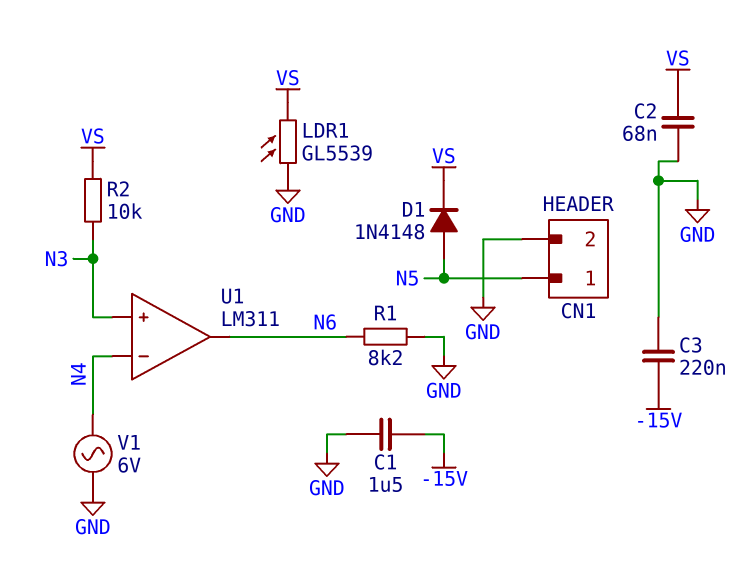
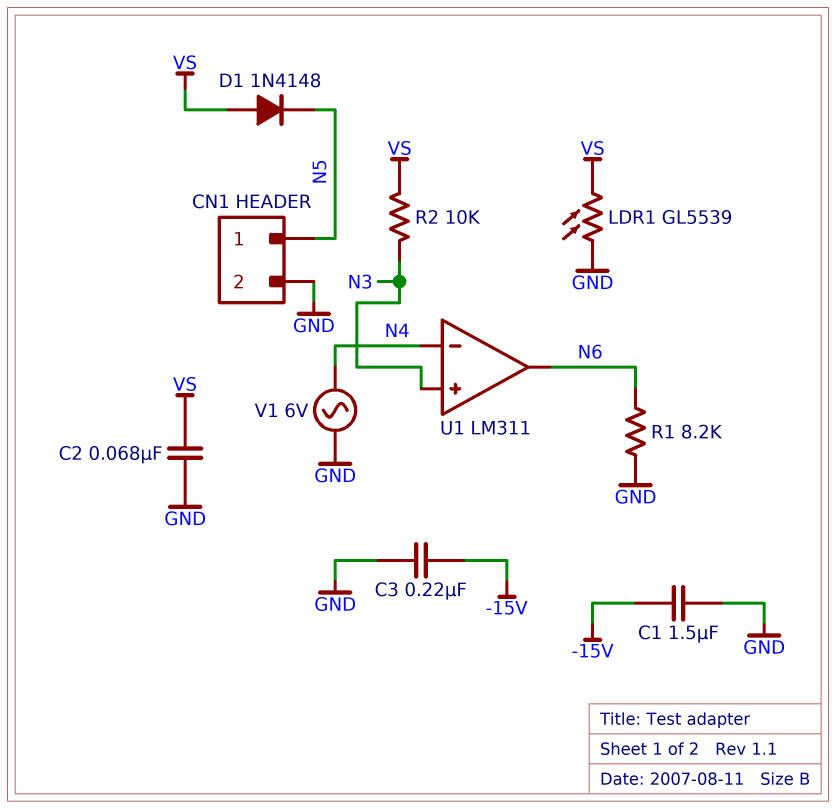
D1: diode 1N4148 (A N5, K VS) -> diode 1N4148 (A VS, K N5)

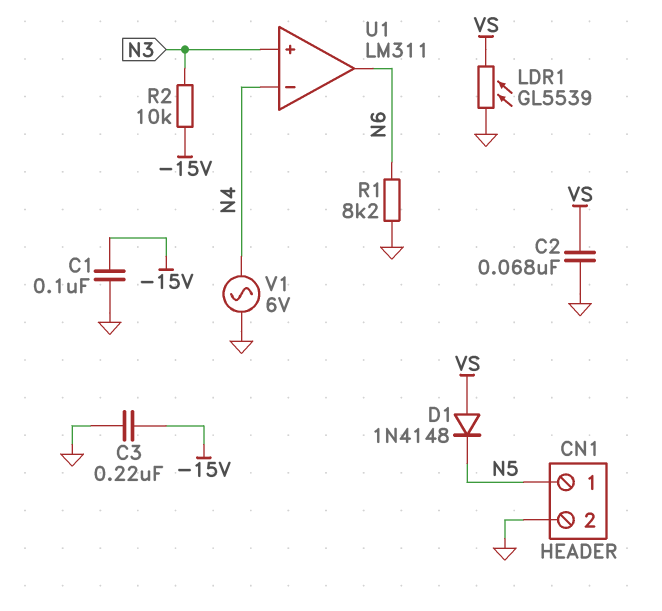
C1: 1.5uF (-15V, GND) -> 100nF (-15V, GND)
R2: 10k (N3, VS) -> 10k (-15V, N3)

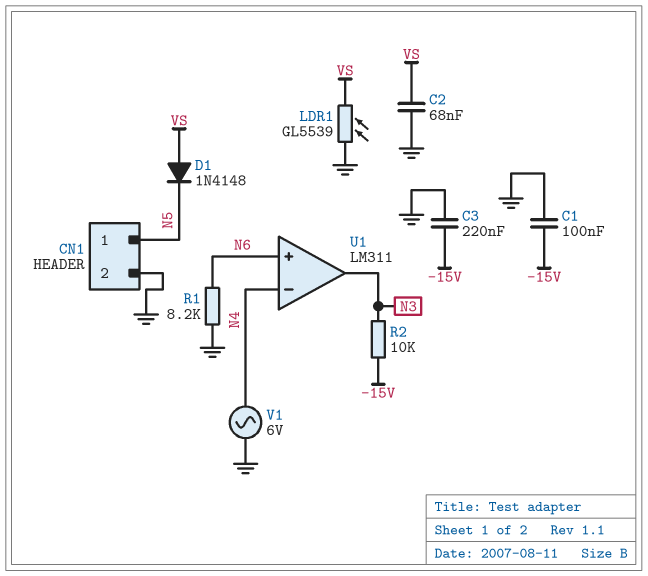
U1 pin in+: N3 -> N6
U1 pin out: N6 -> N3

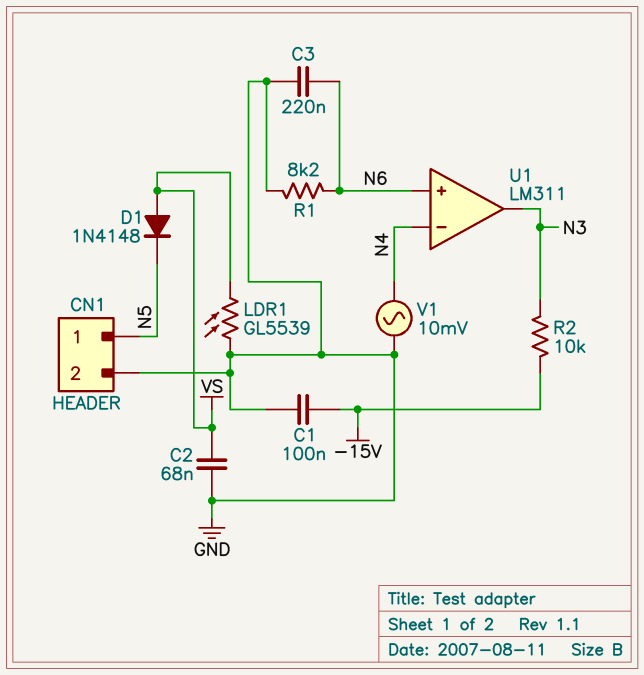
C3: 220nF (-15V, GND) -> 220nF (GND, N6)
V1: AC 6V (GND, N4) -> AC 10mV (GND, N4)

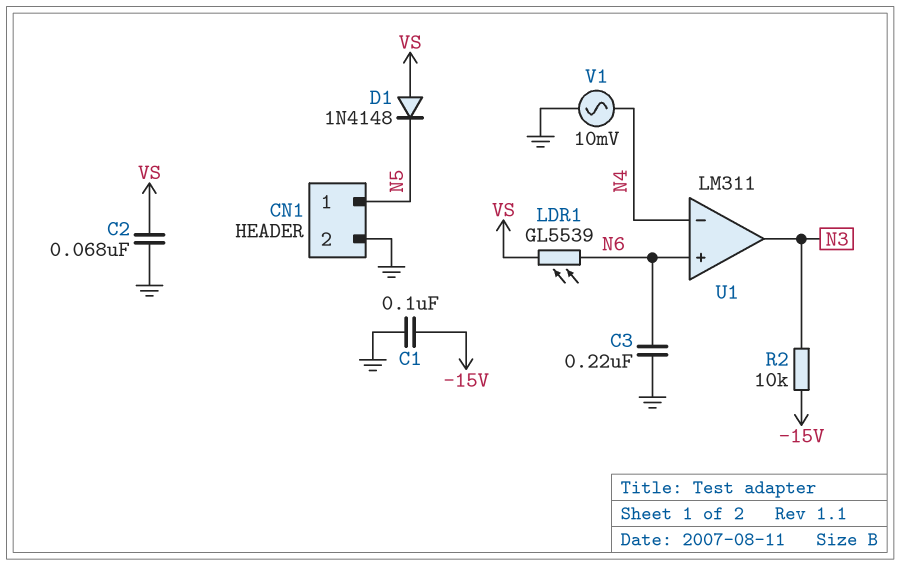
LDR1: GL5539 (GND, VS) -> GL5539 (N6, VS)
R1: 8.2k (GND, N6) -> none

